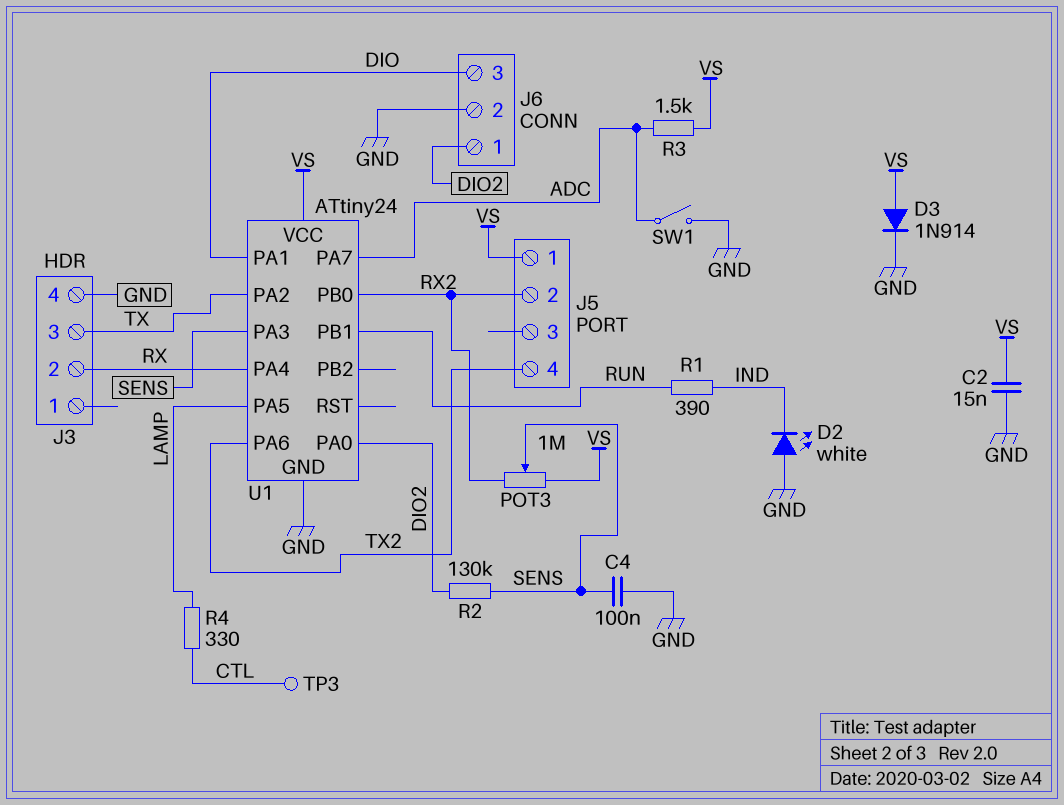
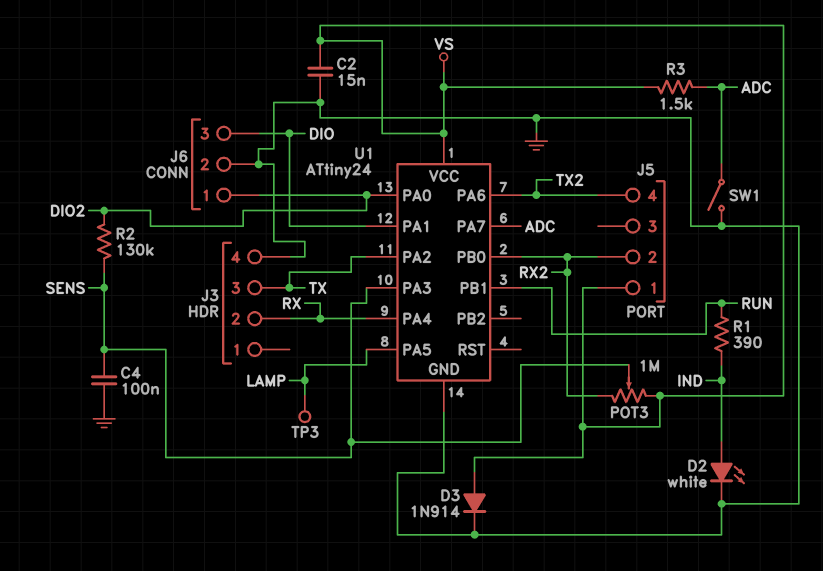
D2: LED white (A GND, K IND) -> LED white (A IND, K GND)
R4: 330 (CTL, LAMP) -> none
TP3: test point (CTL) -> test point (LAMP)

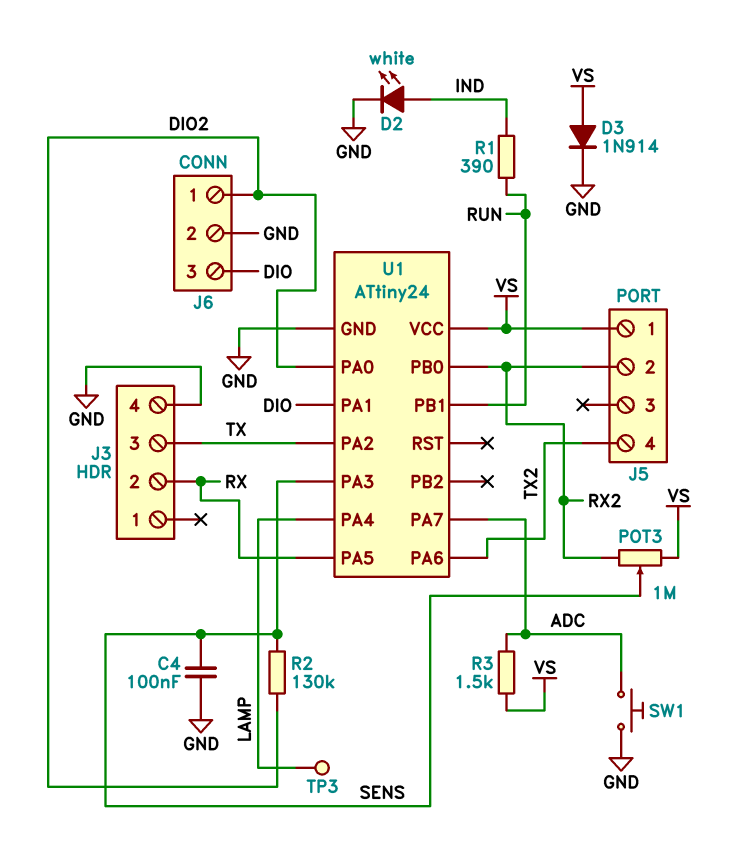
C2: 15nF (GND, VS) -> none
SW1: switch (ADC, GND) -> button (ADC, GND)
U1 pin PA4: RX -> LAMP
U1 pin PA5: LAMP -> RX

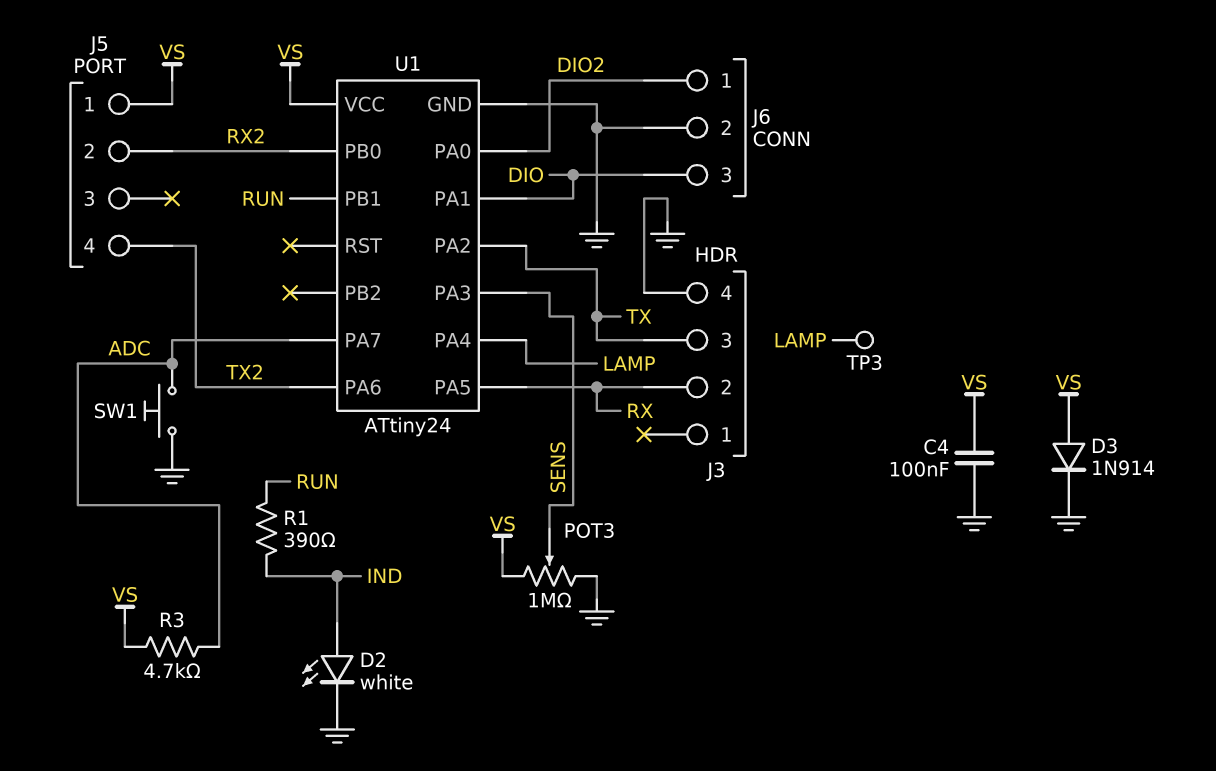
C4: 100nF (GND, SENS) -> 100nF (GND, VS)
POT3: 1M (RX2, VS, wiper SENS) -> 1M (GND, VS, wiper SENS)
R2: 130k (DIO2, SENS) -> none
R3: 1.5k (ADC, VS) -> 4.7k (ADC, VS)

